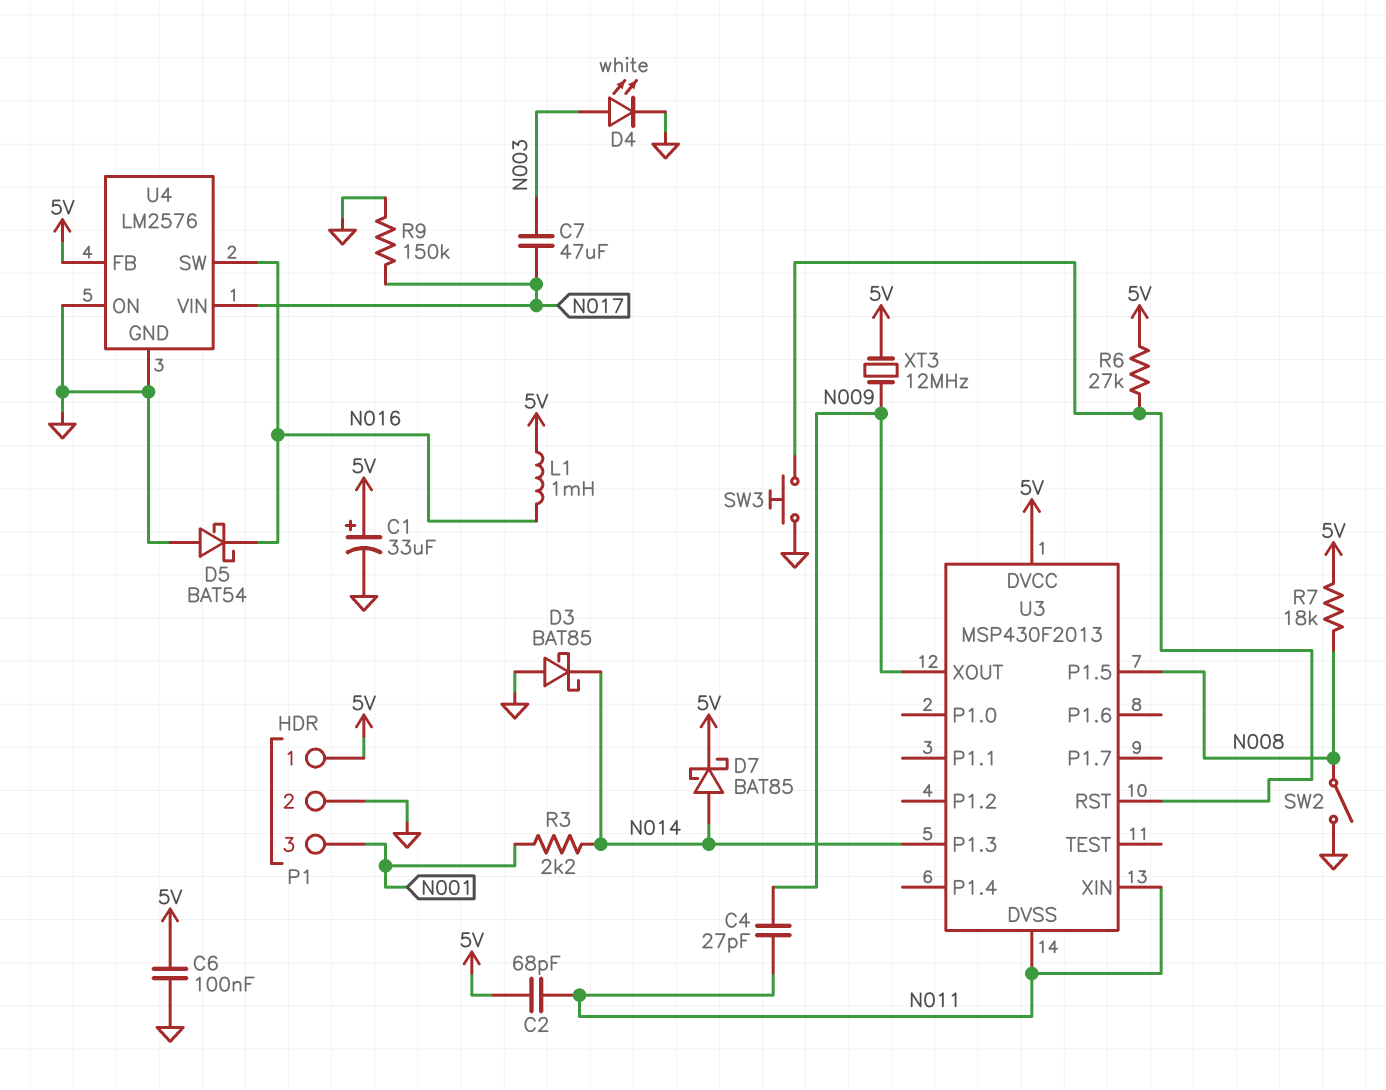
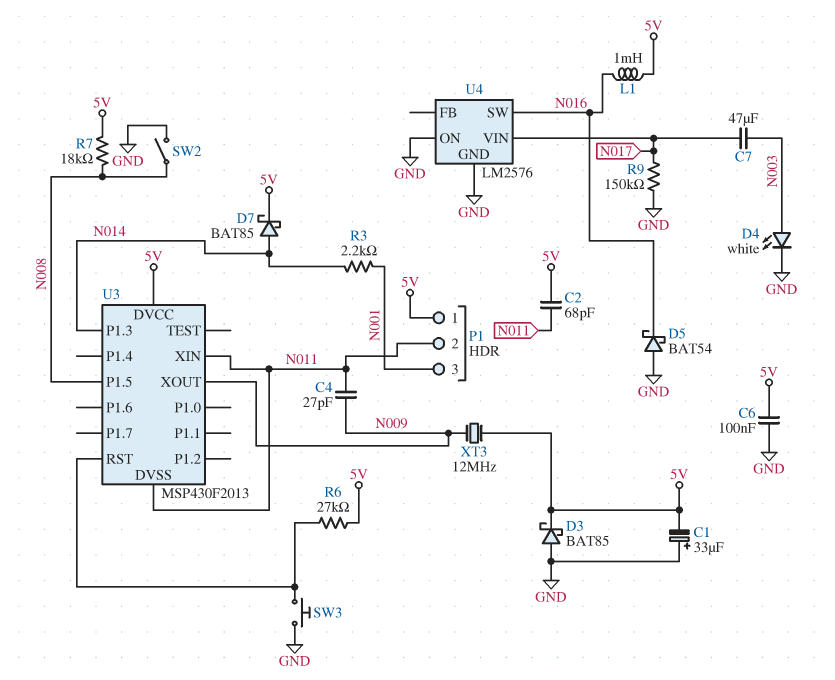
C1: 33uF (plus 5V, minus GND) -> 33uF (plus GND, minus 5V)
D3: schottky BAT85 (A GND, K N014) -> schottky BAT85 (A GND, K 5V)
P1 pin 2: GND -> N011
U4 pin FB: 5V -> none

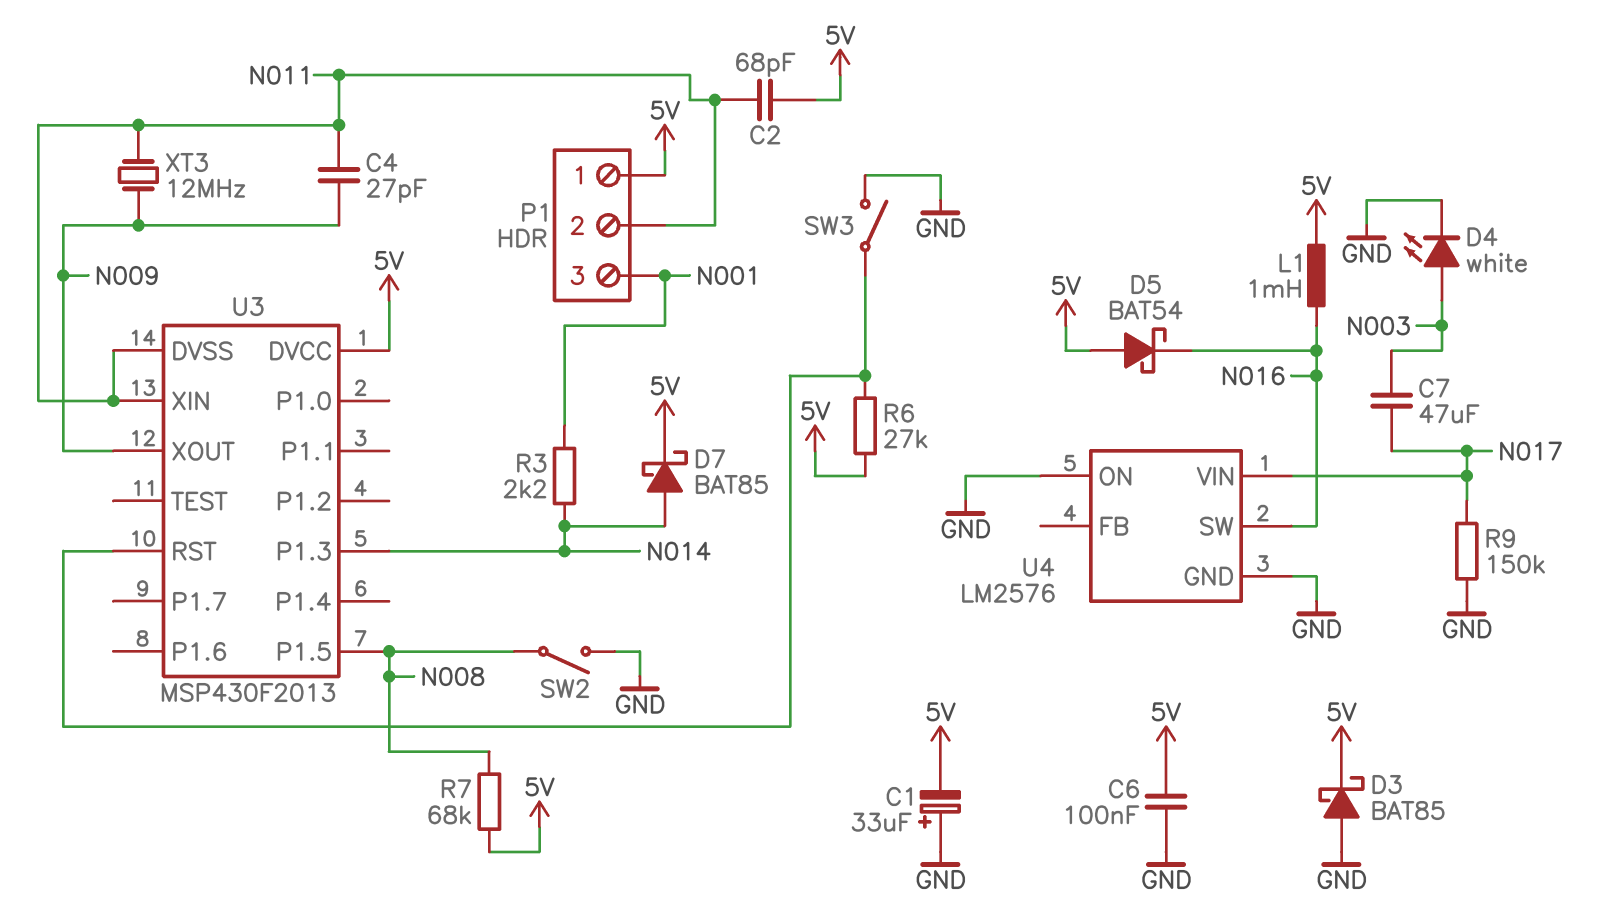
D5: schottky BAT54 (A GND, K N016) -> schottky BAT54 (A 5V, K N016)
R7: 18k (5V, N008) -> 68k (5V, N008)
SW3: button (GND, U3/RST) -> switch (GND, U3/RST)
XT3: 12MHz (5V, N009) -> 12MHz (N009, N011)

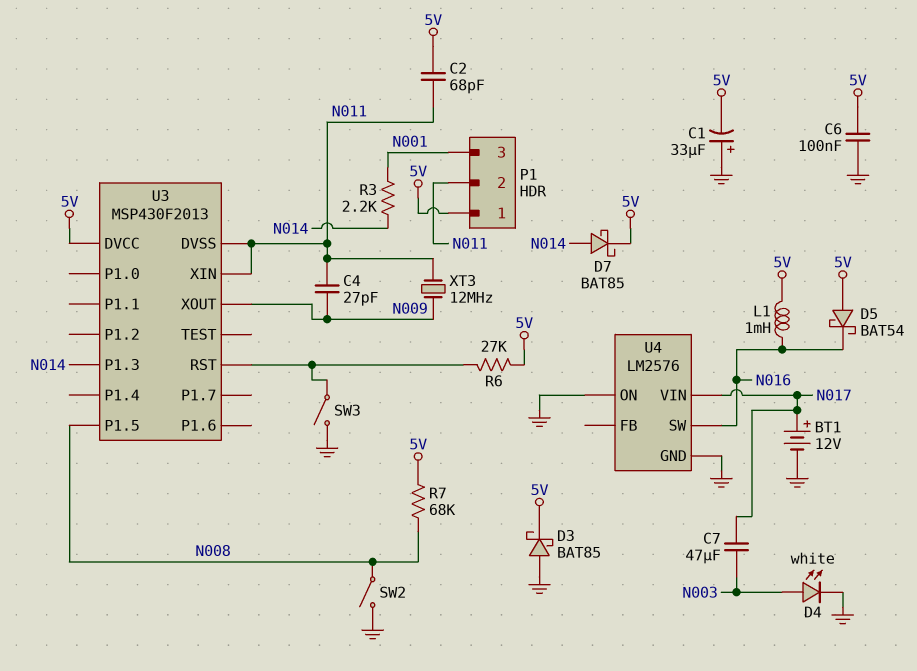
BT1: none -> 12V (plus N017, minus GND)
R9: 150k (GND, N017) -> none

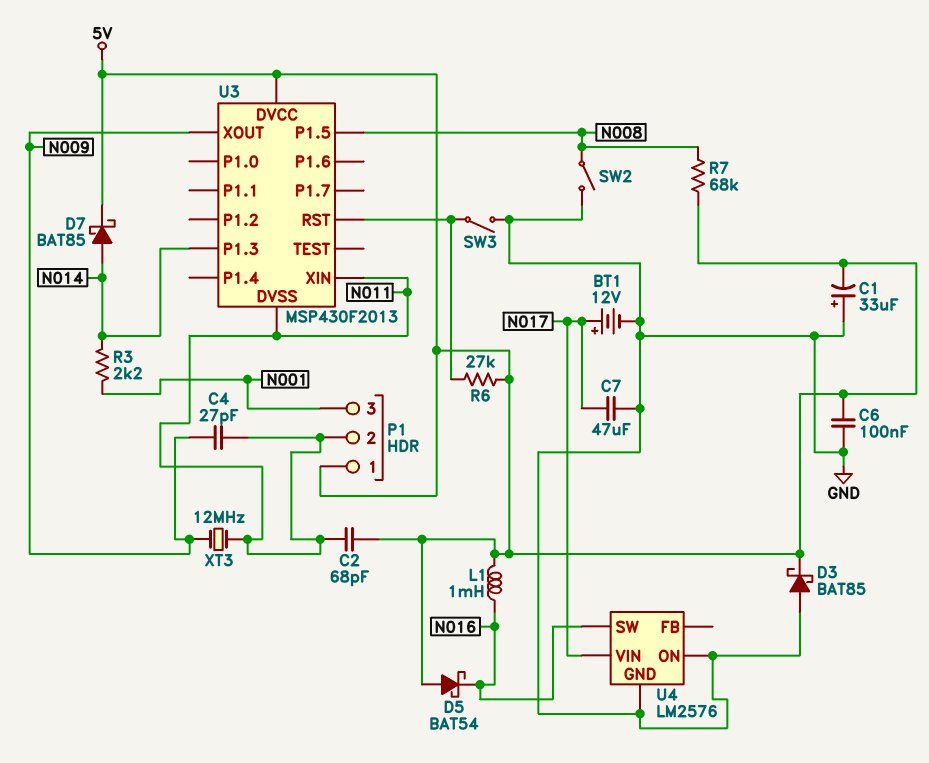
C7: 47uF (N003, N017) -> 47uF (GND, N017)
D4: LED white (A N003, K GND) -> none

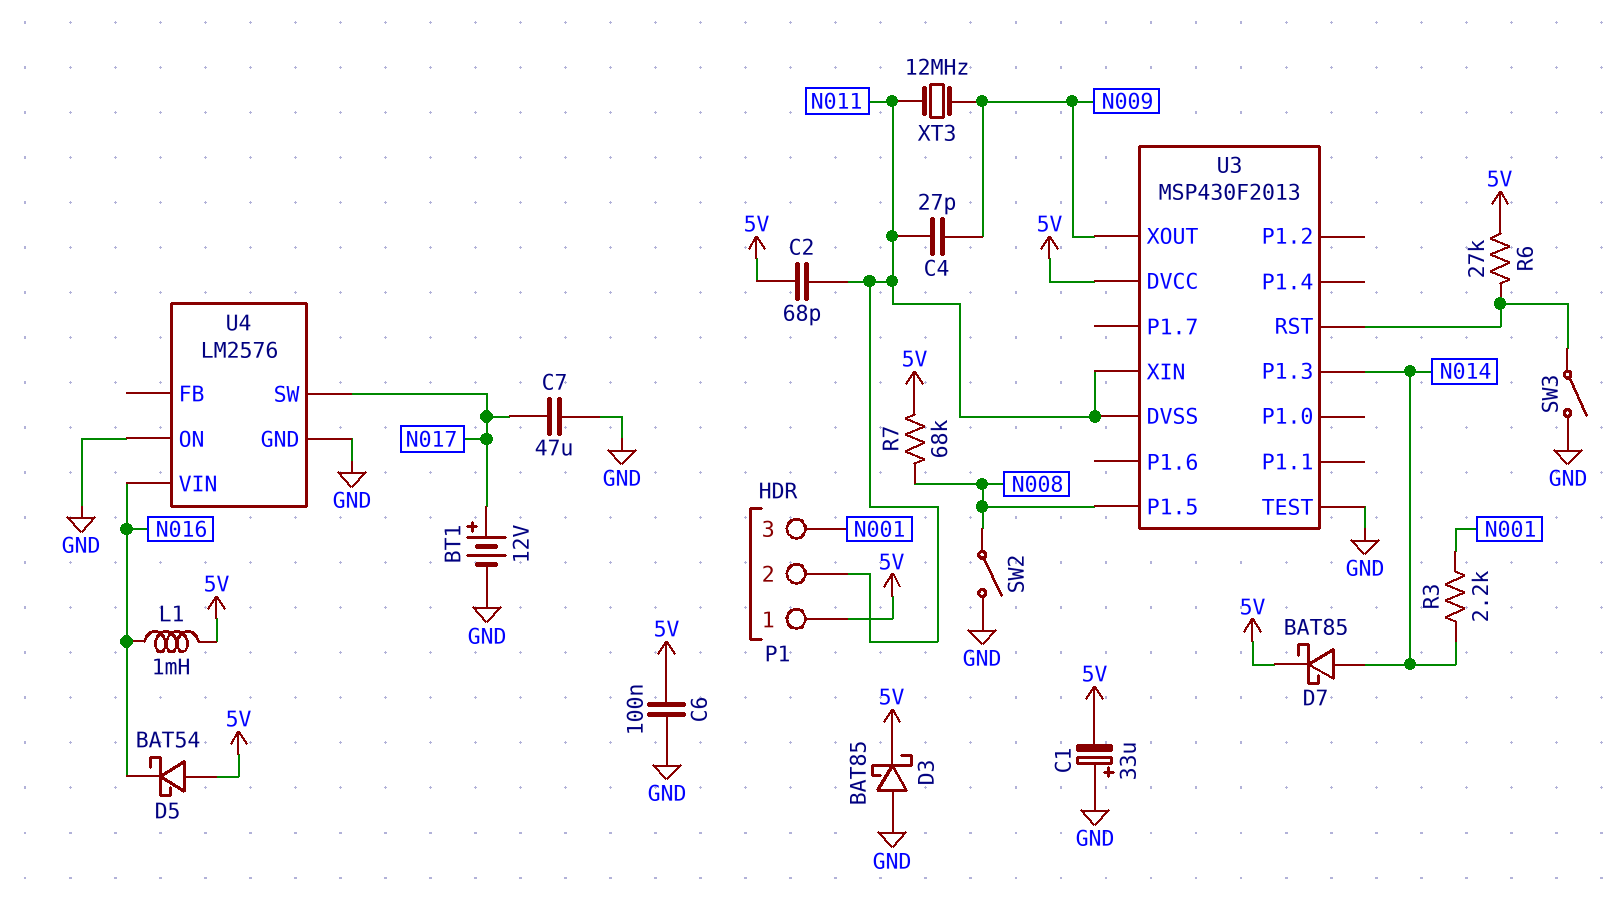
U3 pin TEST: none -> GND
U4 pin SW: N016 -> N017
U4 pin VIN: N017 -> N016

